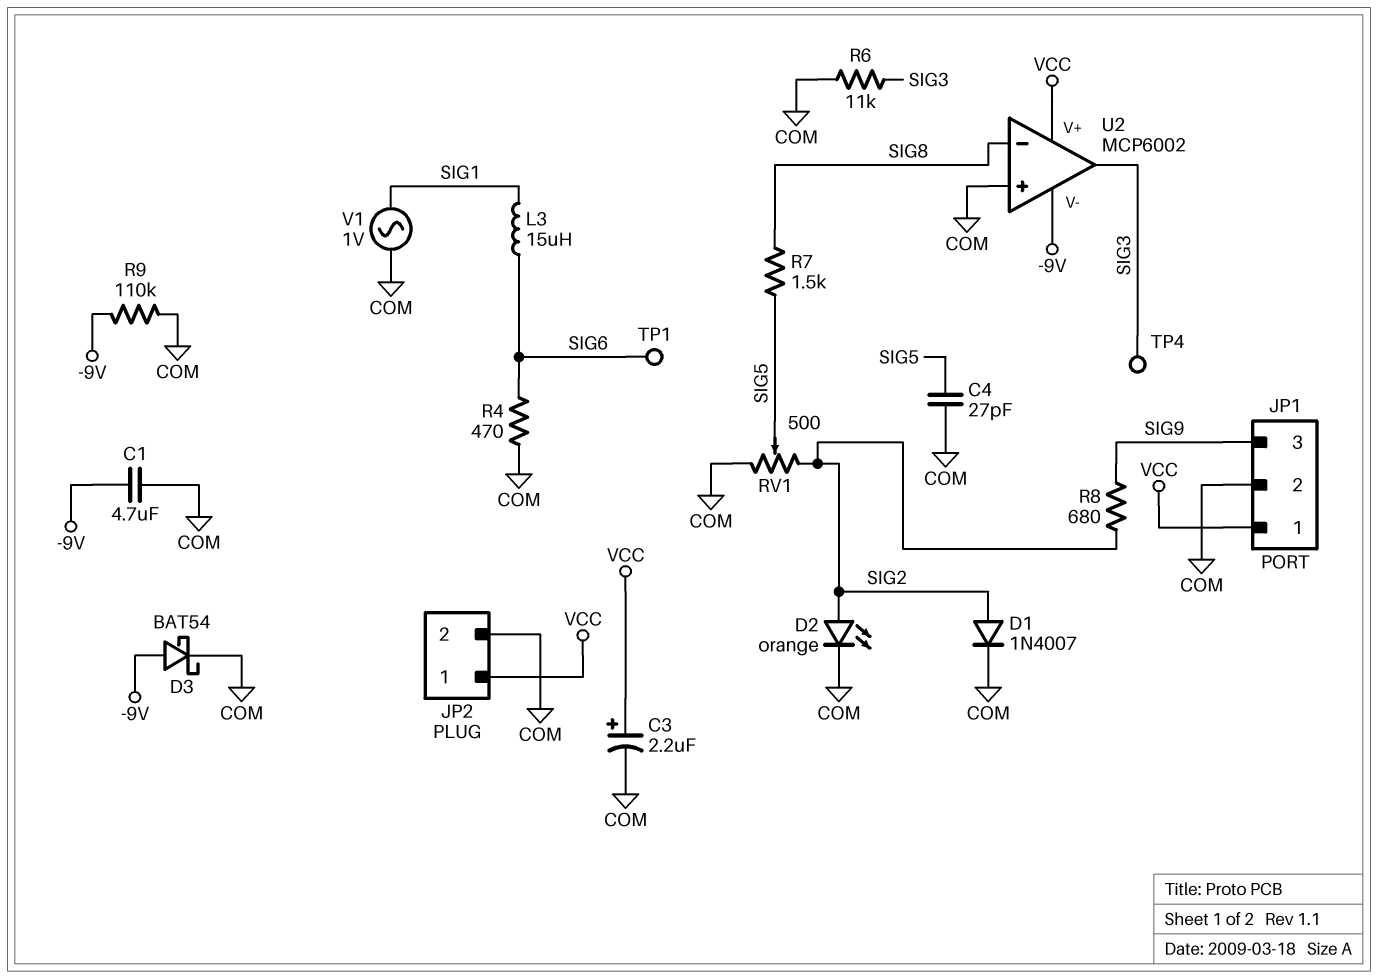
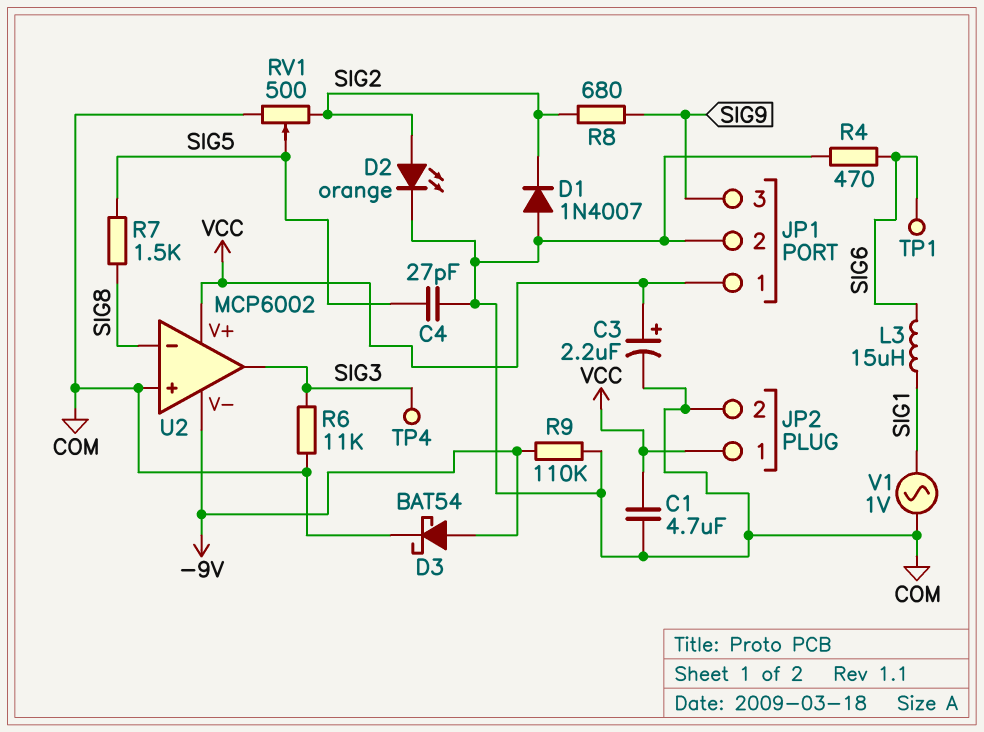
C1: 4.7uF (-9V, COM) -> 4.7uF (COM, VCC)
D1: diode 1N4007 (A SIG2, K COM) -> diode 1N4007 (A COM, K SIG2)

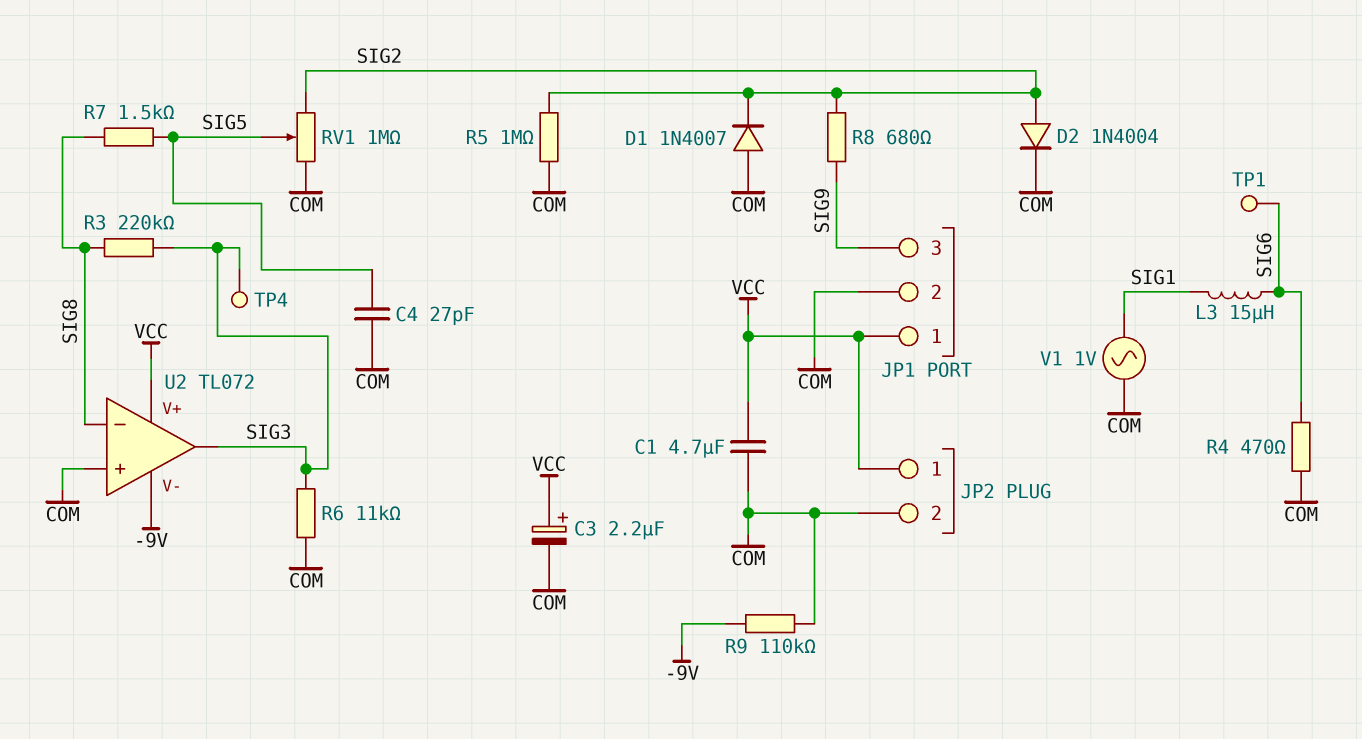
D2: LED orange (A SIG2, K COM) -> diode 1N4004 (A SIG2, K COM)
D3: schottky BAT54 (A -9V, K COM) -> none
R3: none -> 220k (SIG3, SIG8)
R5: none -> 1M (COM, SIG2)
RV1: 500 (COM, SIG2, wiper SIG5) -> 1M (COM, SIG2, wiper SIG5)
U2: MCP6002 -> TL072

